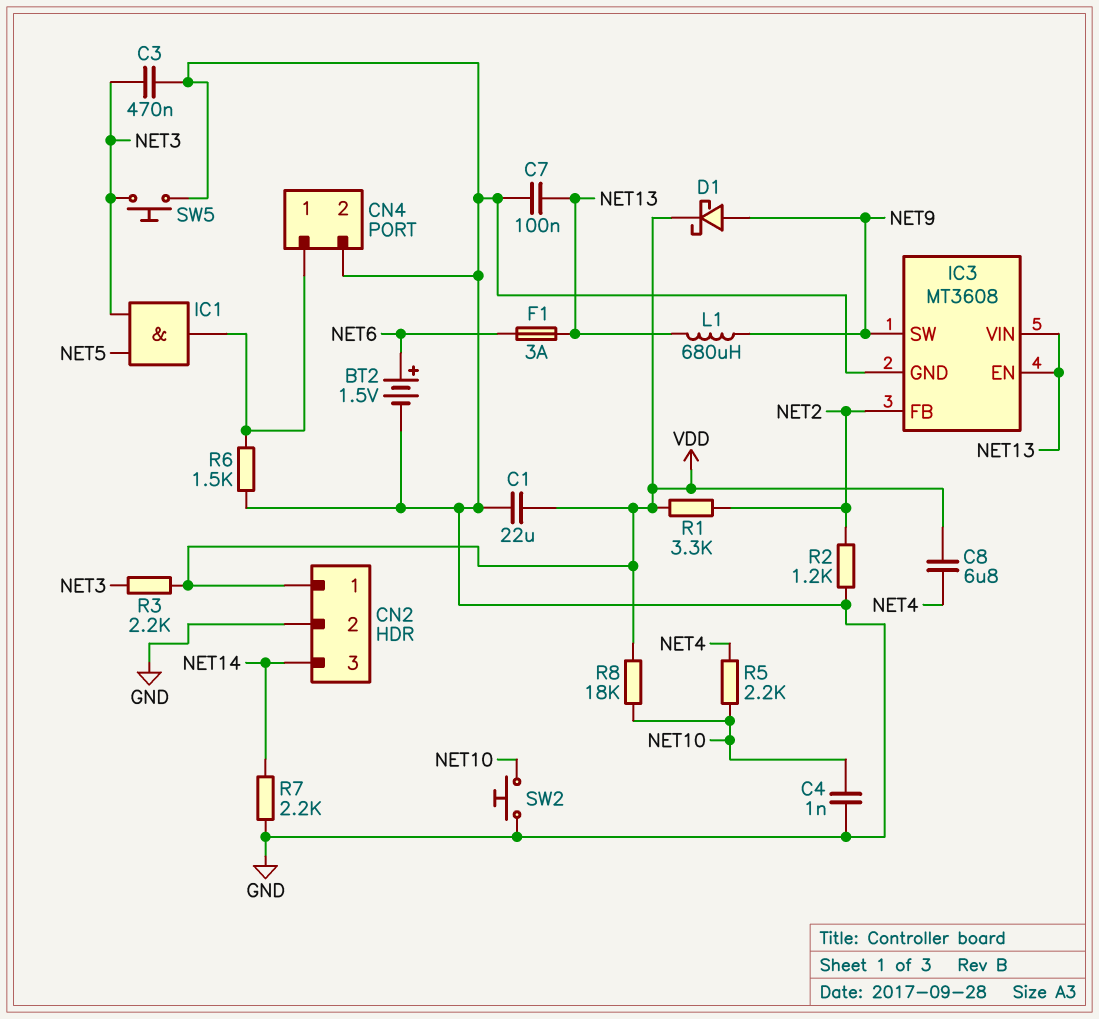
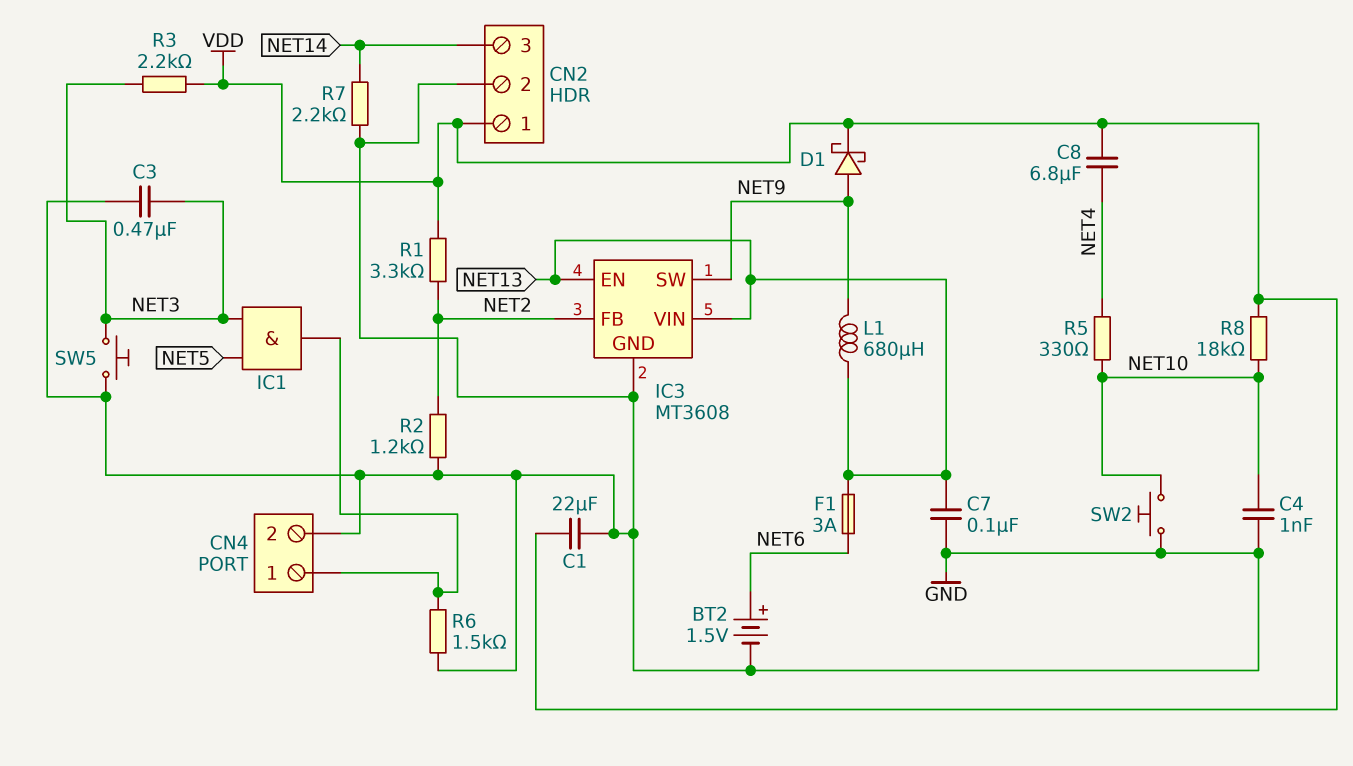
R5: 2.2k (NET4, NET10) -> 330 (NET4, NET10)

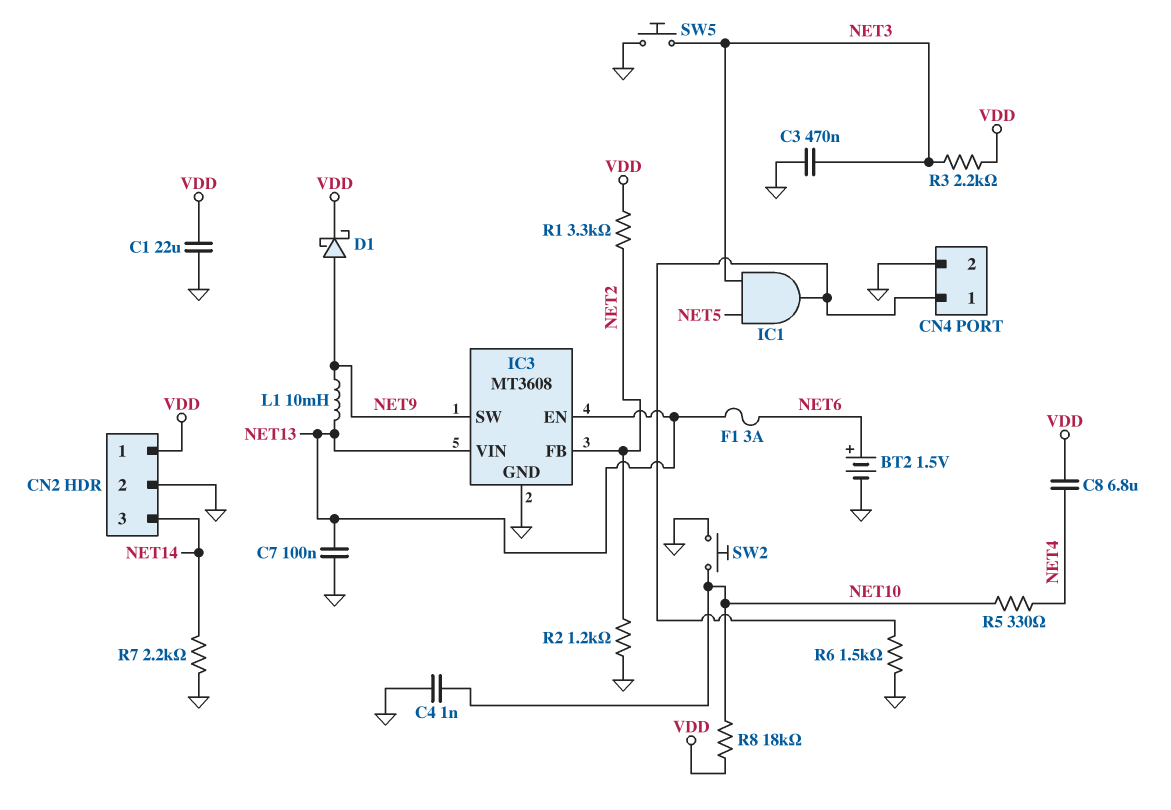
L1: 680uH (NET9, NET13) -> 10mH (NET9, NET13)

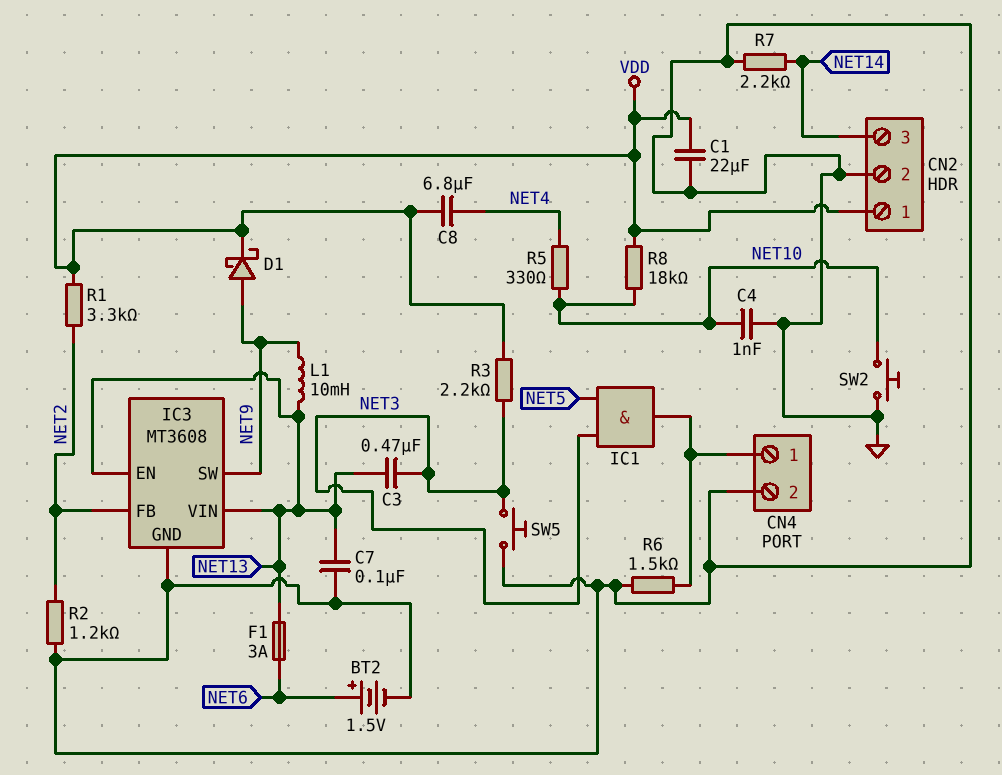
C3: 470nF (GND, NET3) -> 470nF (NET3, NET13)

